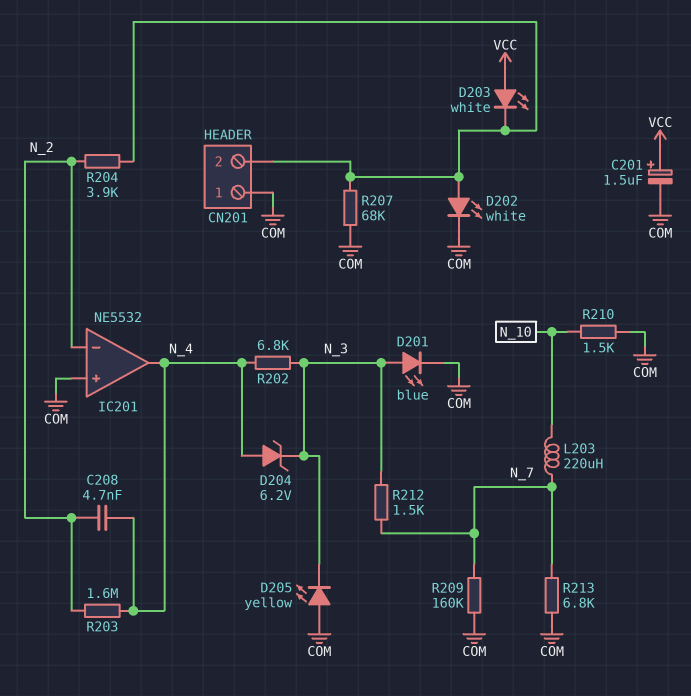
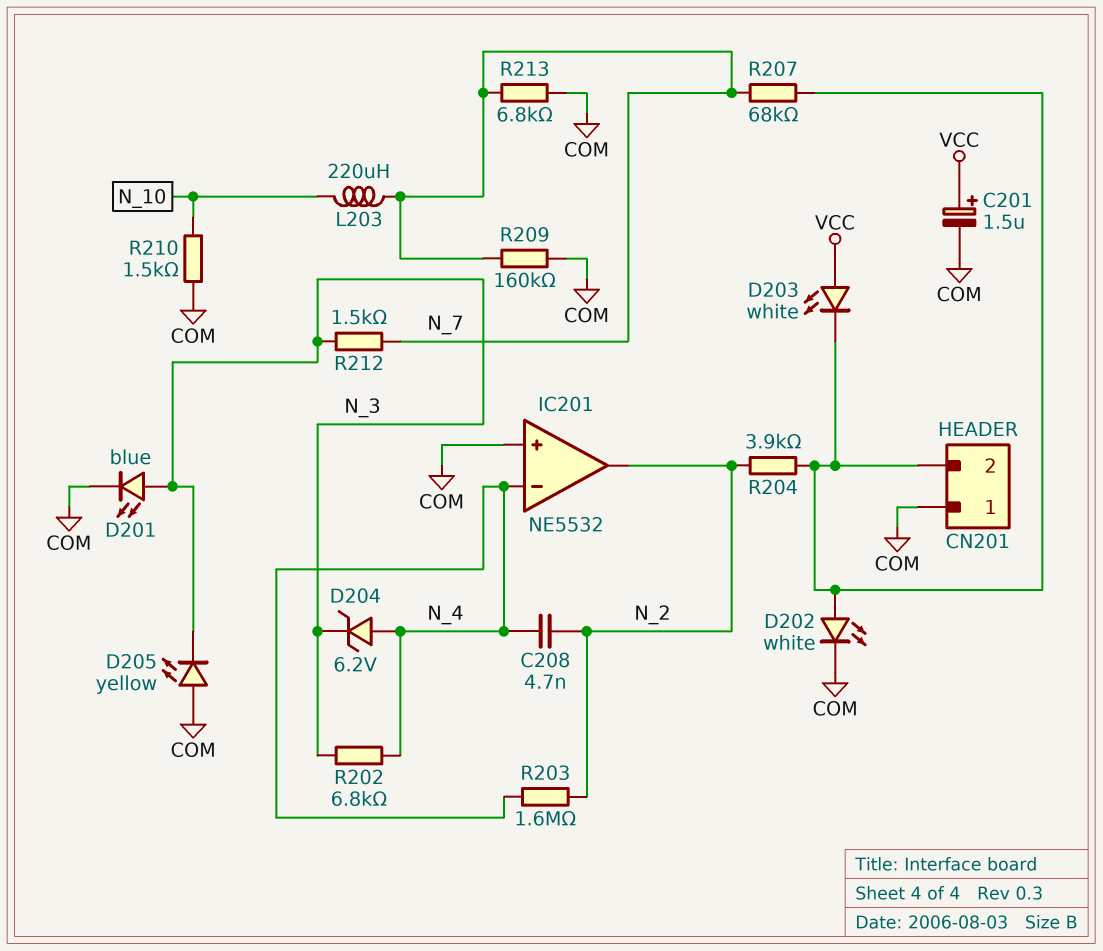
IC201 pin in-: N_2 -> N_4
IC201 pin out: N_4 -> N_2
R207: 68k (CN201/2, COM) -> 68k (CN201/2, N_7)

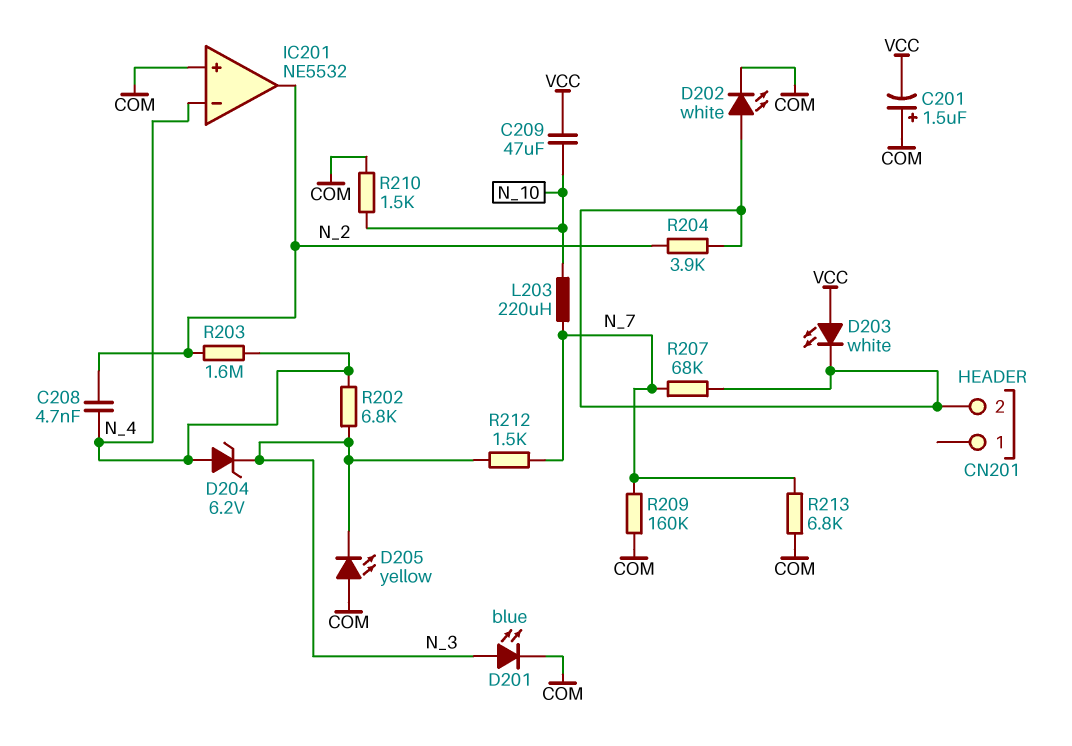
C201: 1.5uF (plus VCC, minus COM) -> 1.5uF (plus COM, minus VCC)
C209: none -> 47uF (N_10, VCC)
CN201 pin 1: COM -> none

